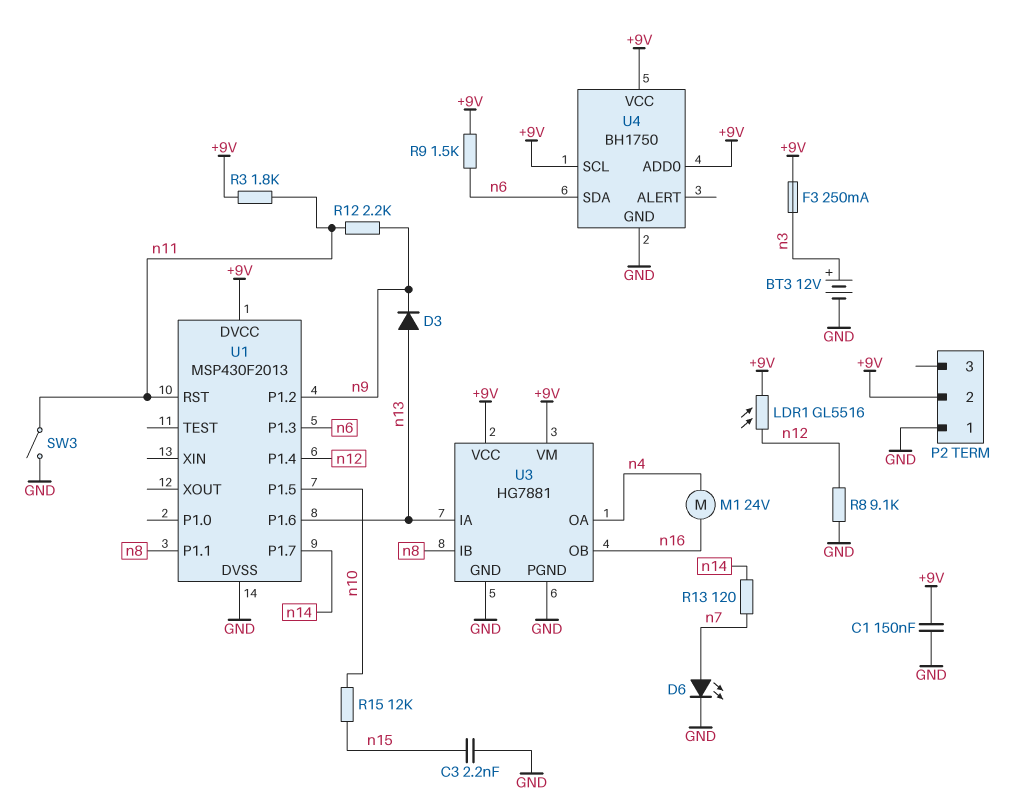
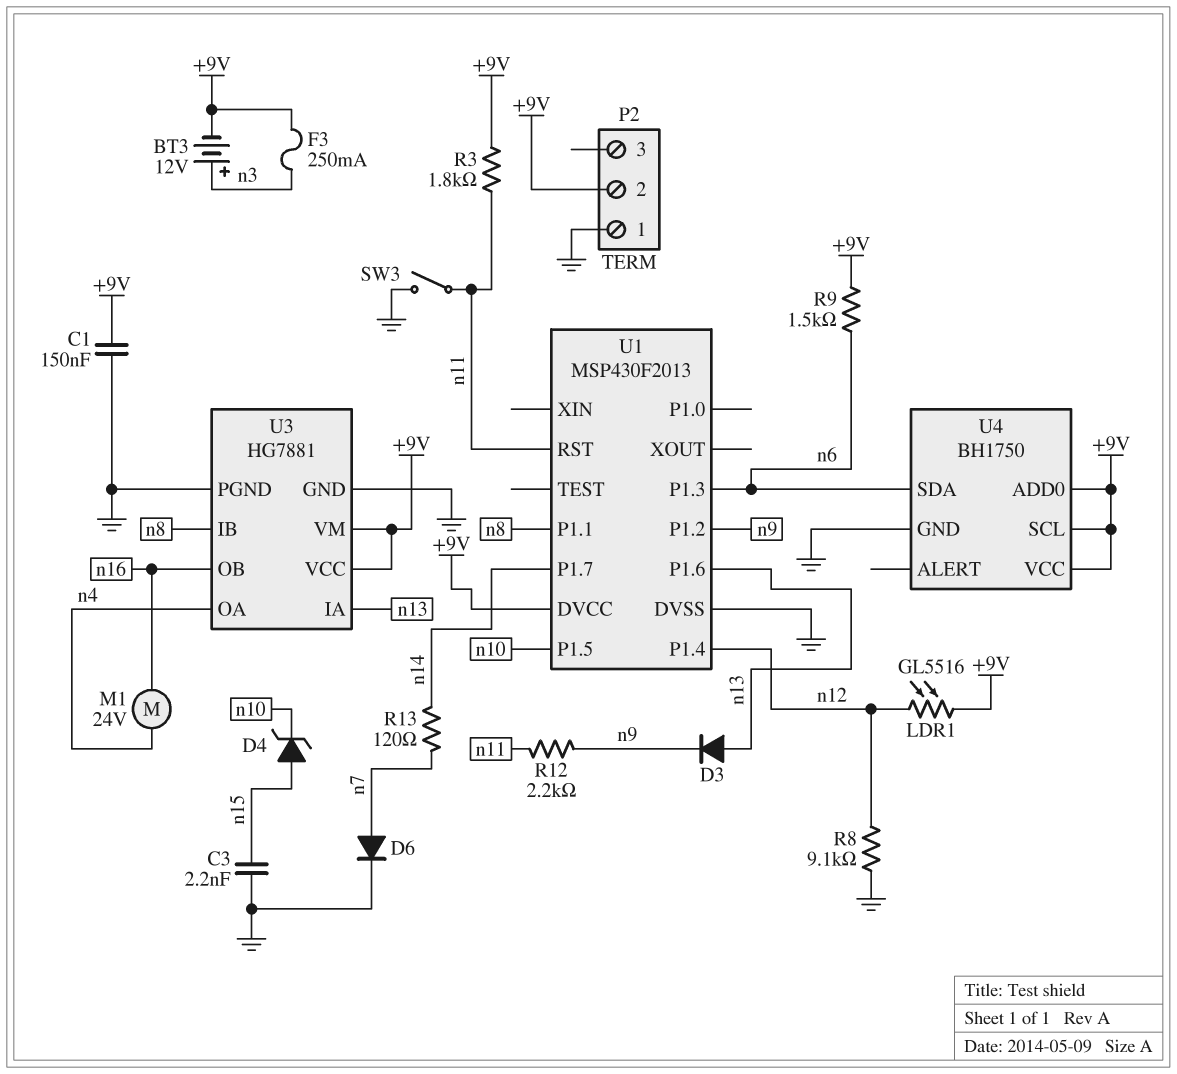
BT3: 12V (plus n3, minus GND) -> 12V (plus n3, minus +9V)
D4: none -> zener (A n15, K n10)
D6: LED (A n7, K GND) -> diode (A n7, K GND)
R15: 12k (n10, n15) -> none

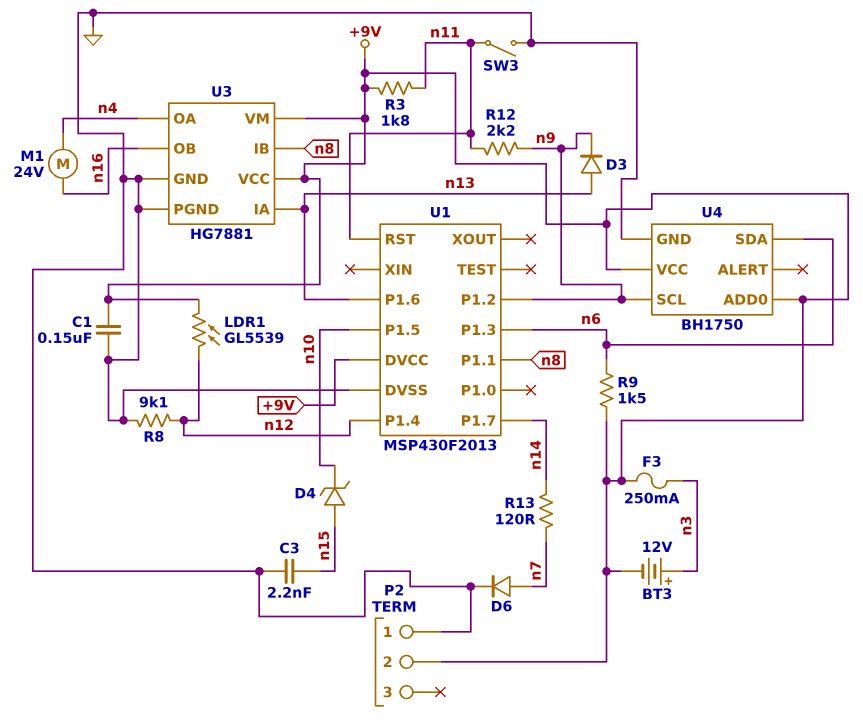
LDR1: GL5516 (+9V, n12) -> GL5539 (+9V, n12)
U4 pin SCL: +9V -> n9

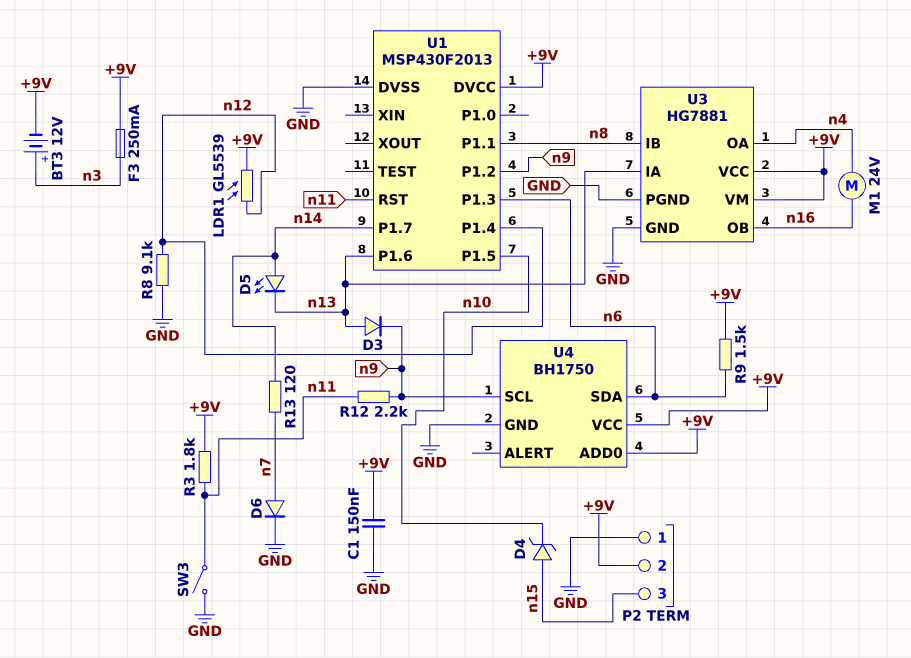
C3: 2.2nF (GND, n15) -> none
D5: none -> LED (A n14, K n13)
P2 pin 3: none -> n15

